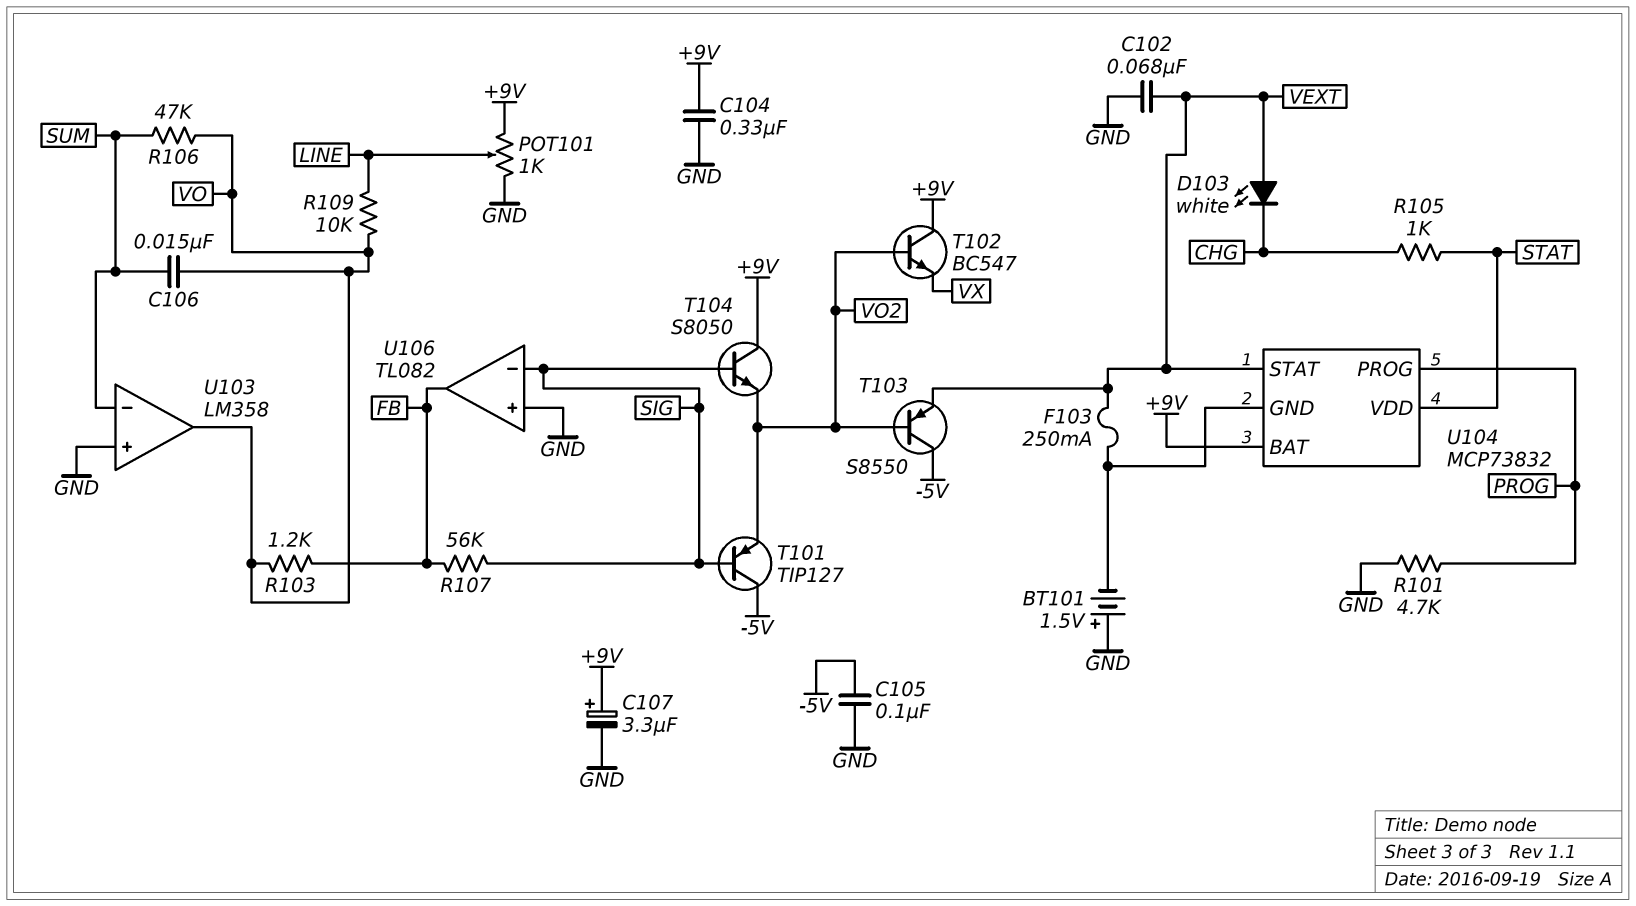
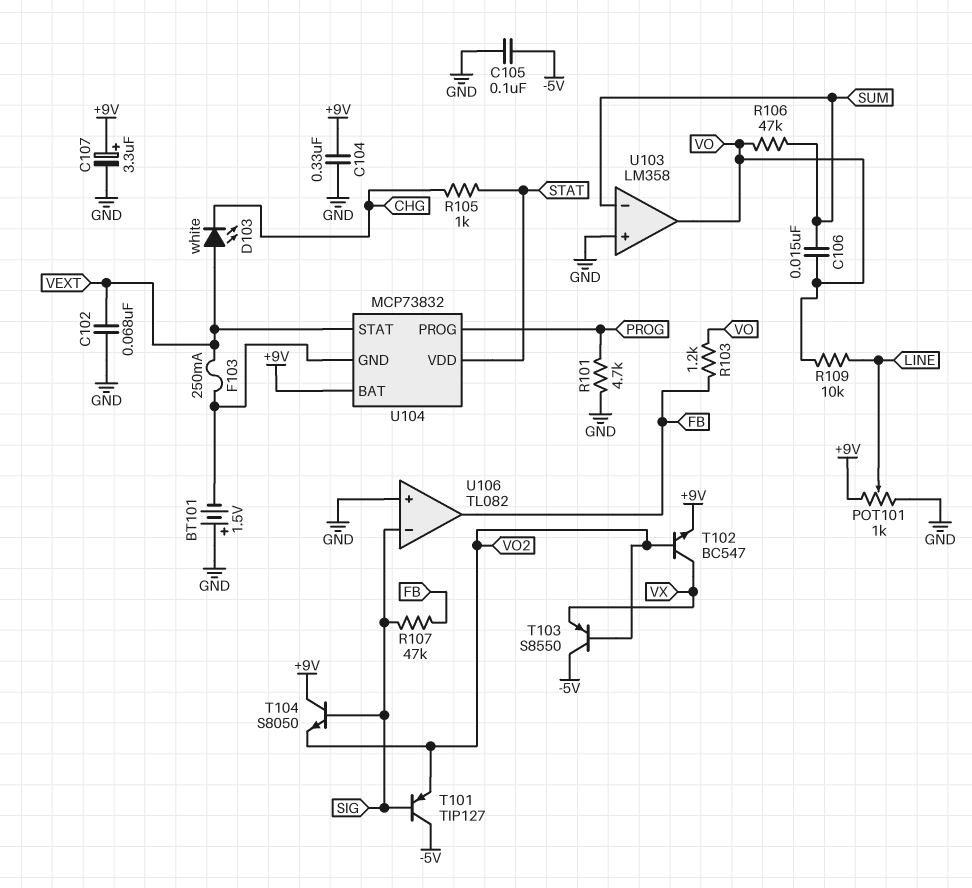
R107: 56k (FB, SIG) -> 47k (FB, SIG)
T102: NPN BC547 (B VO2, C +9V, E VX) -> NPN BC547 (B VO2, C VX, E +9V)
T103: PNP S8550 (B VO2, C -5V, E VEXT) -> PNP S8550 (B VO2, C -5V, E VX)

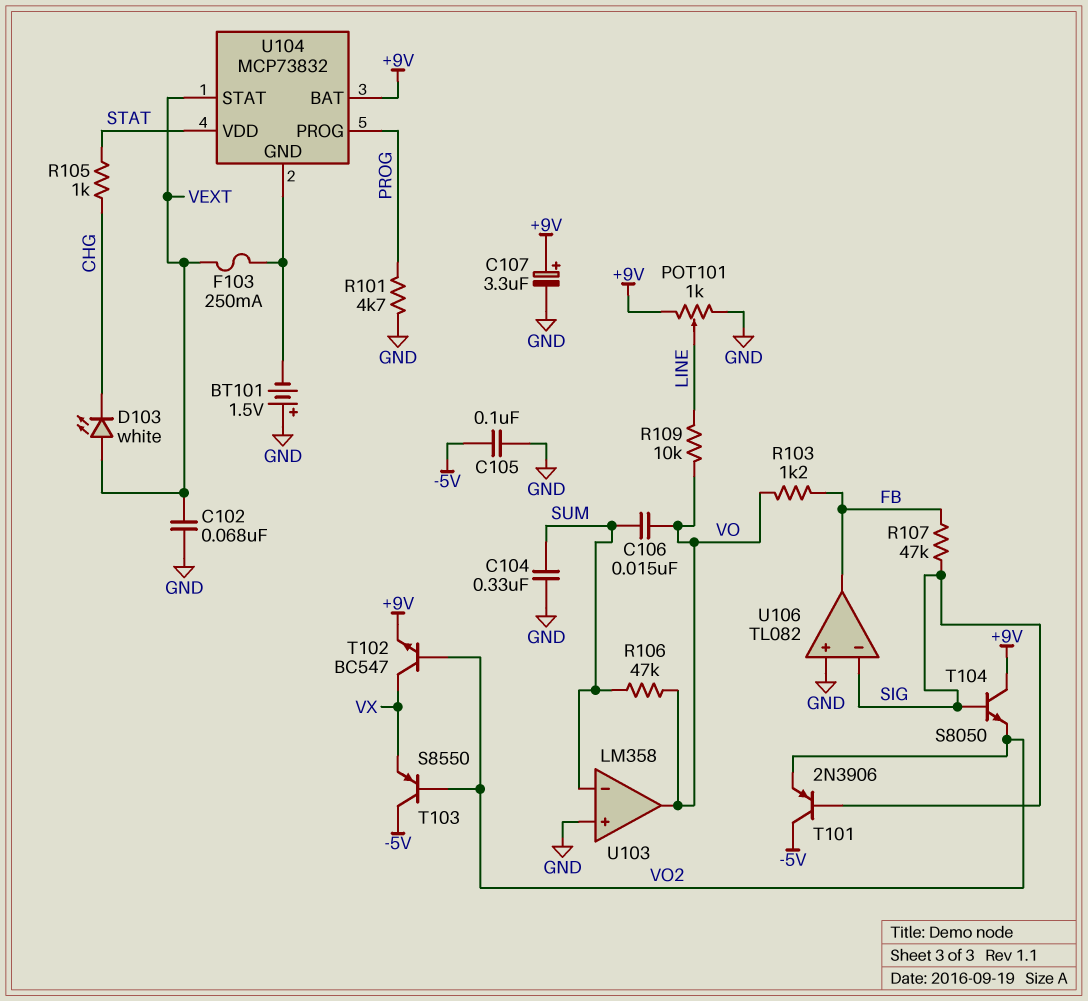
C104: 330nF (+9V, GND) -> 330nF (GND, SUM)
T101: PNP TIP127 (B SIG, C -5V, E VO2) -> PNP 2N3906 (B SIG, C -5V, E VO2)

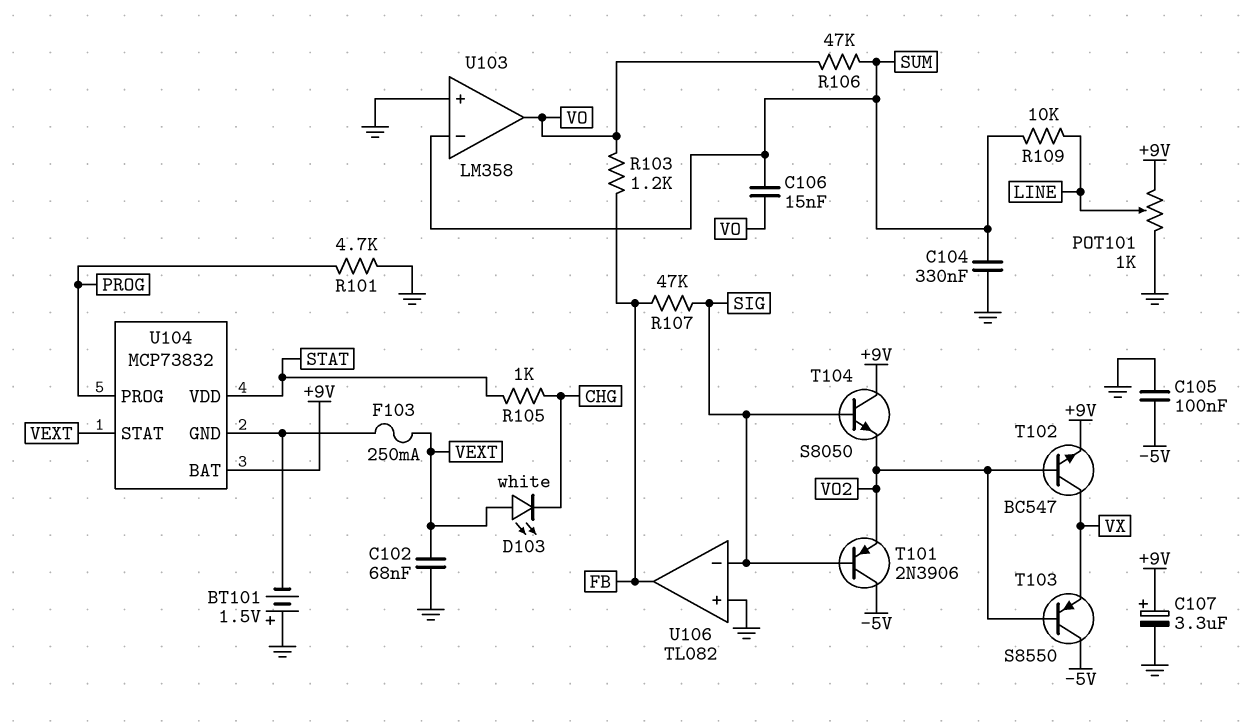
R109: 10k (LINE, VO) -> 10k (LINE, SUM)

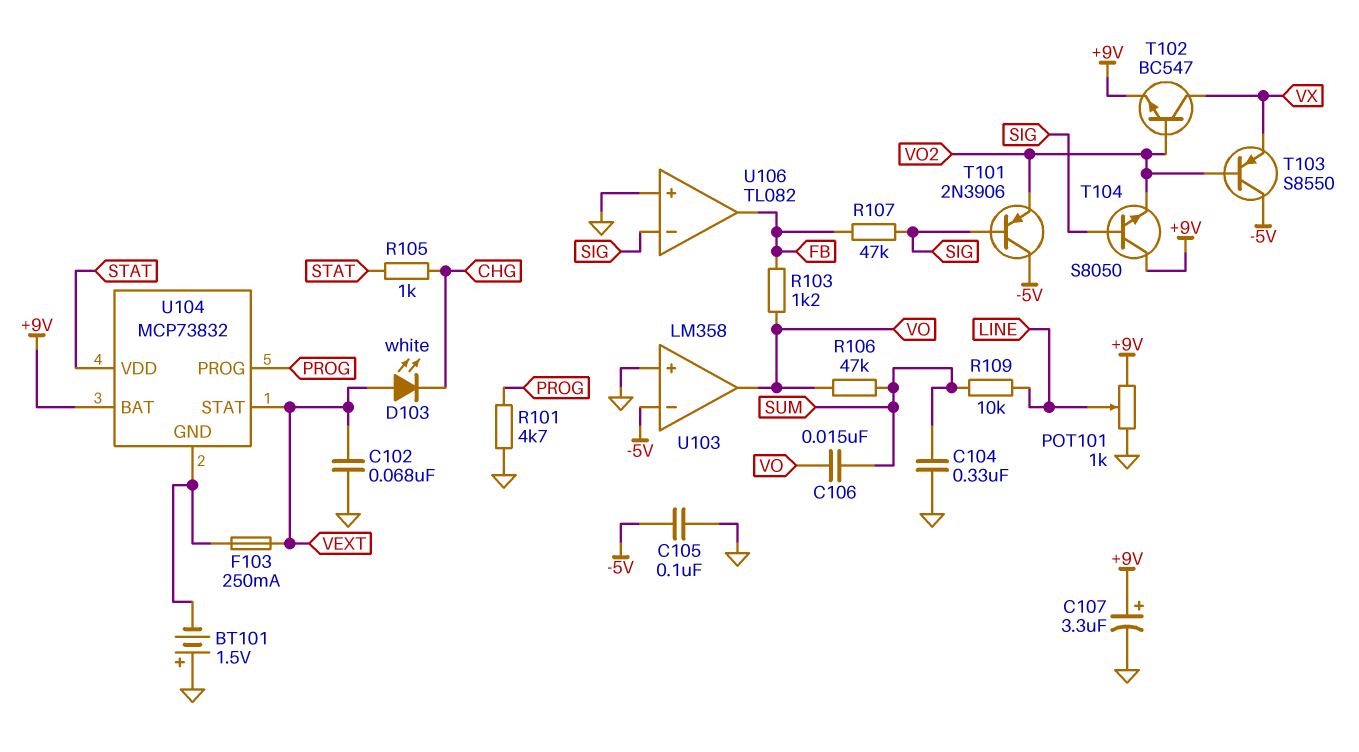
U103 pin in-: SUM -> -5V

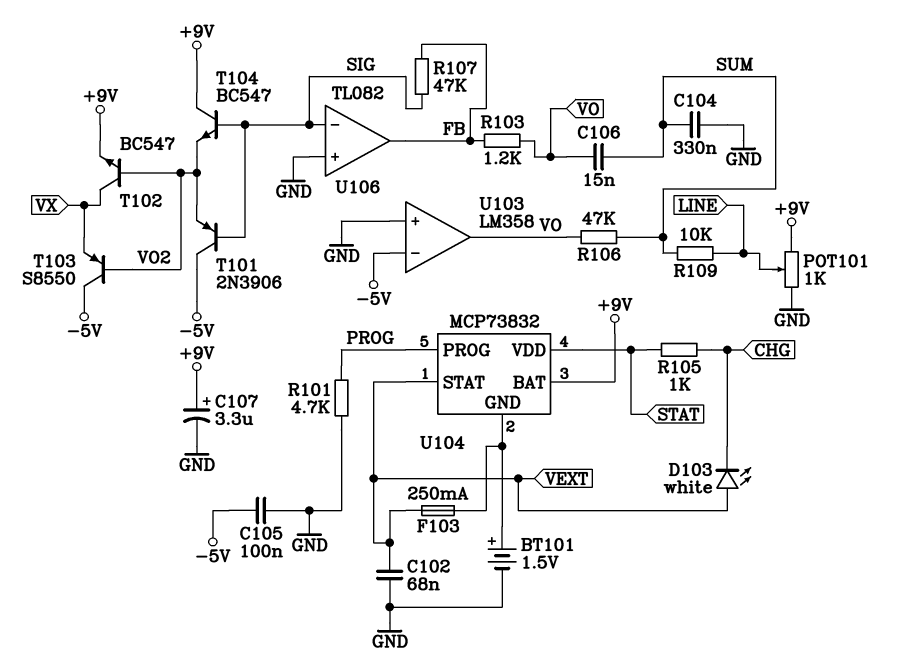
BT101: 1.5V (plus GND, minus U104/GND) -> 1.5V (plus U104/GND, minus GND)
T104: NPN S8050 (B SIG, C +9V, E VO2) -> NPN BC547 (B SIG, C +9V, E VO2)

